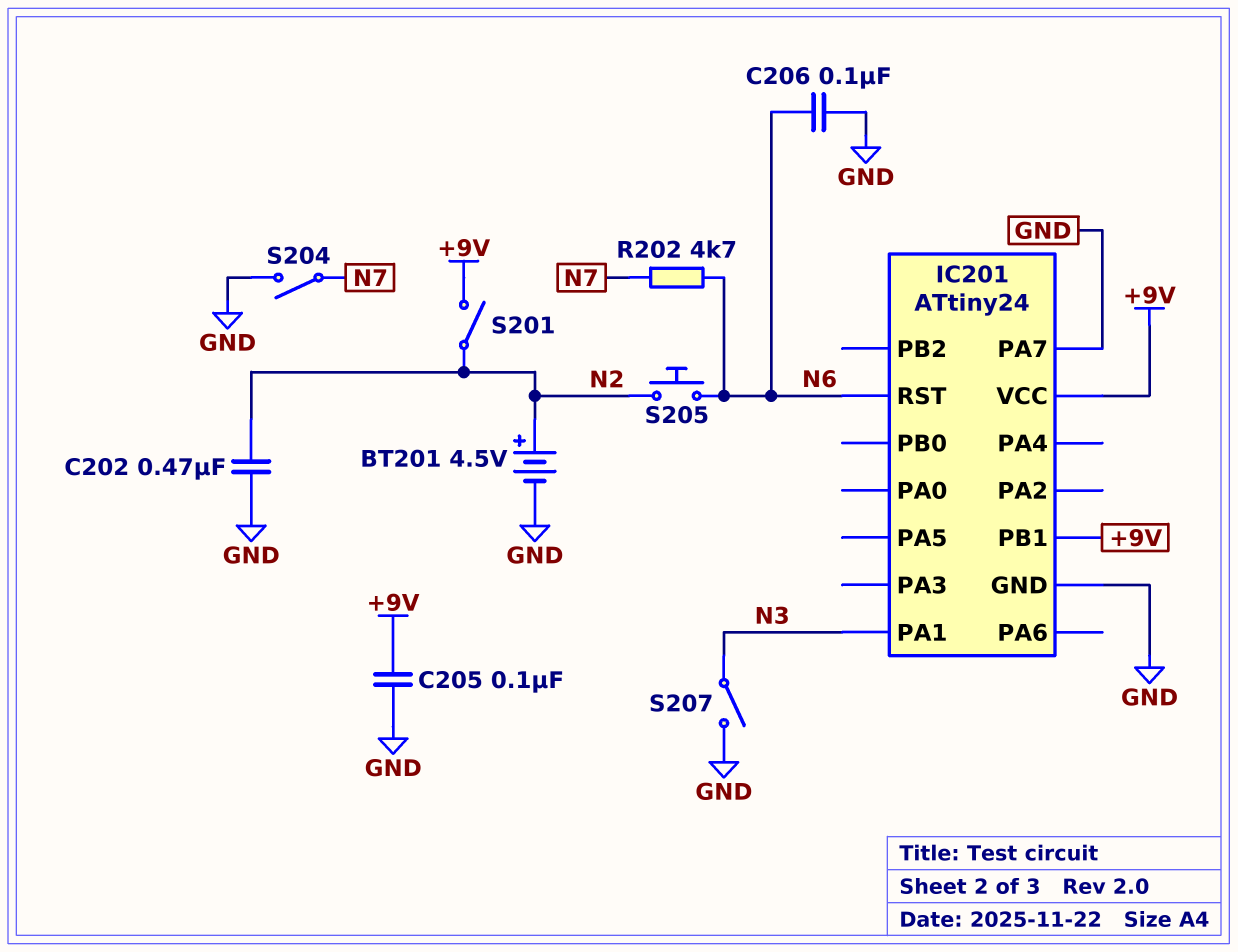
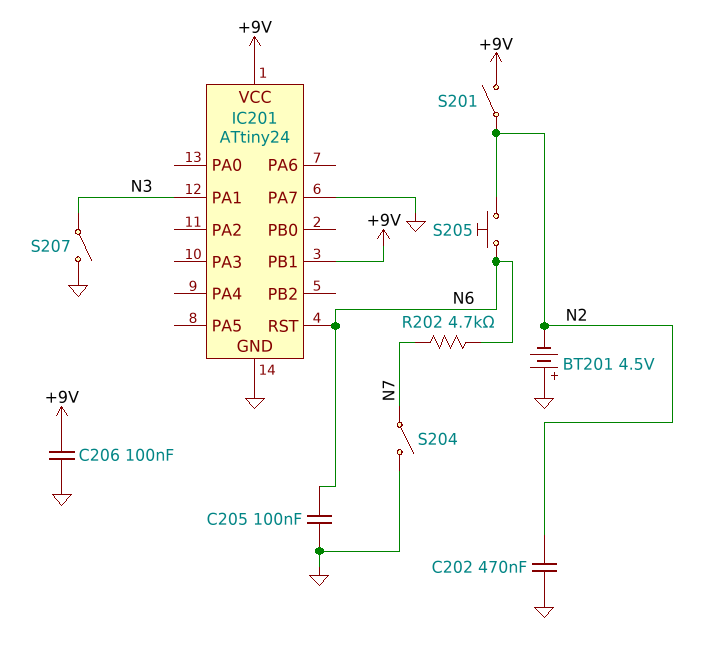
BT201: 4.5V (plus N2, minus GND) -> 4.5V (plus GND, minus N2)
C205: 100nF (+9V, GND) -> 100nF (GND, N6)
C206: 100nF (GND, N6) -> 100nF (+9V, GND)

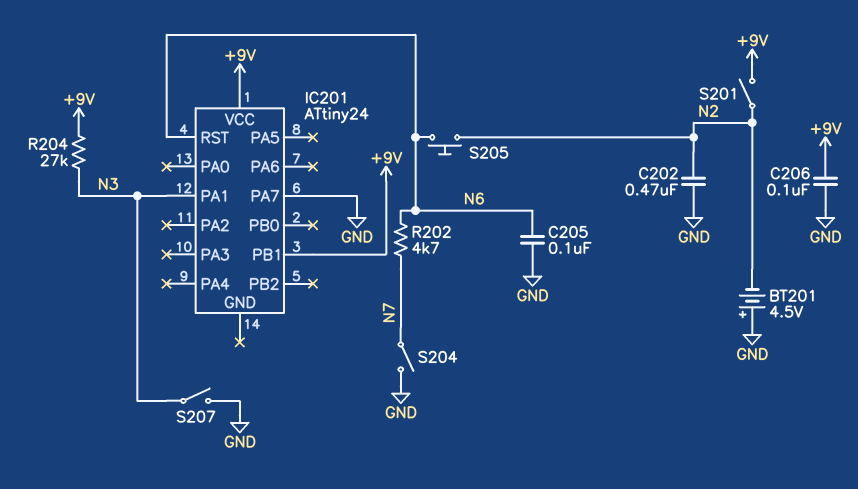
IC201 pin GND: GND -> none
R204: none -> 27k (+9V, N3)

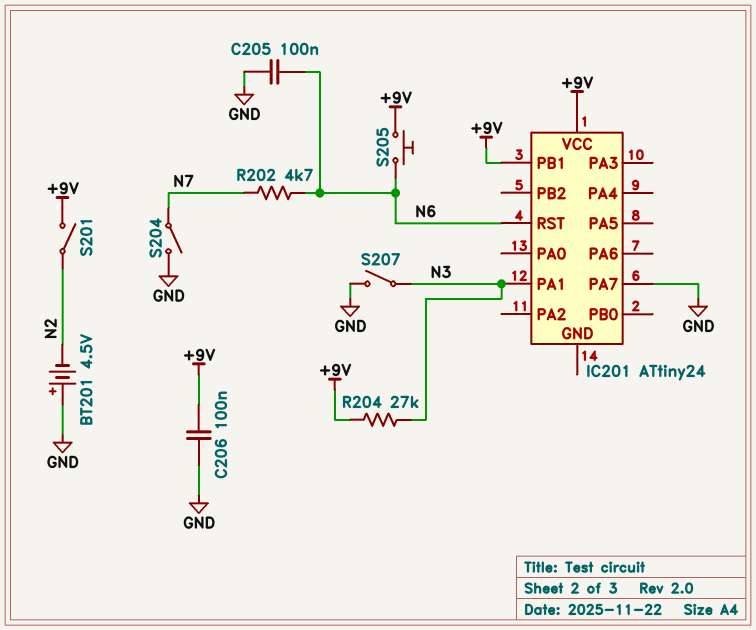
C202: 470nF (GND, N2) -> none
S205: button (N2, N6) -> button (+9V, N6)

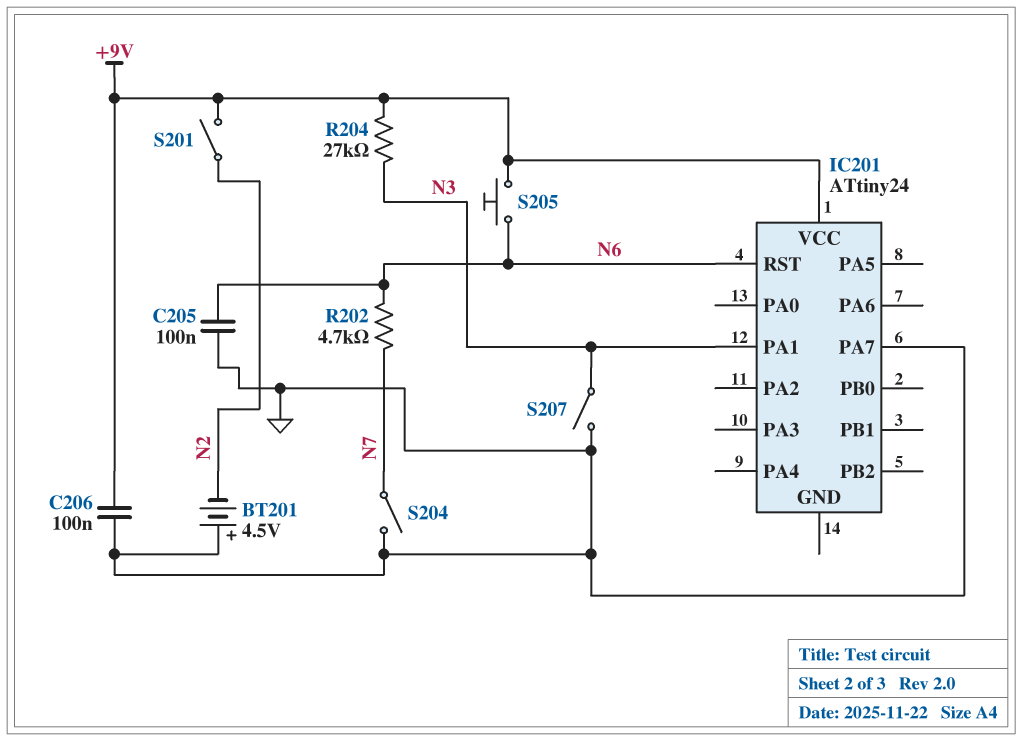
IC201 pin PB1: +9V -> none

